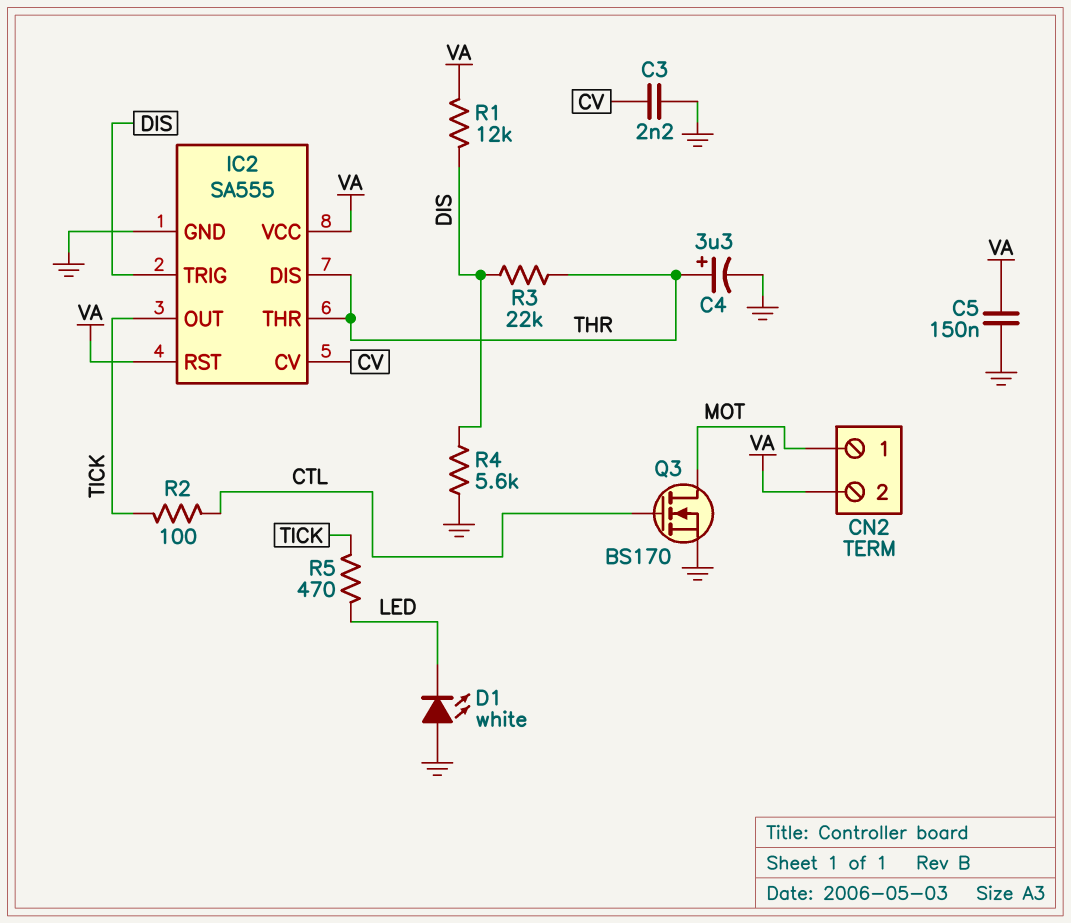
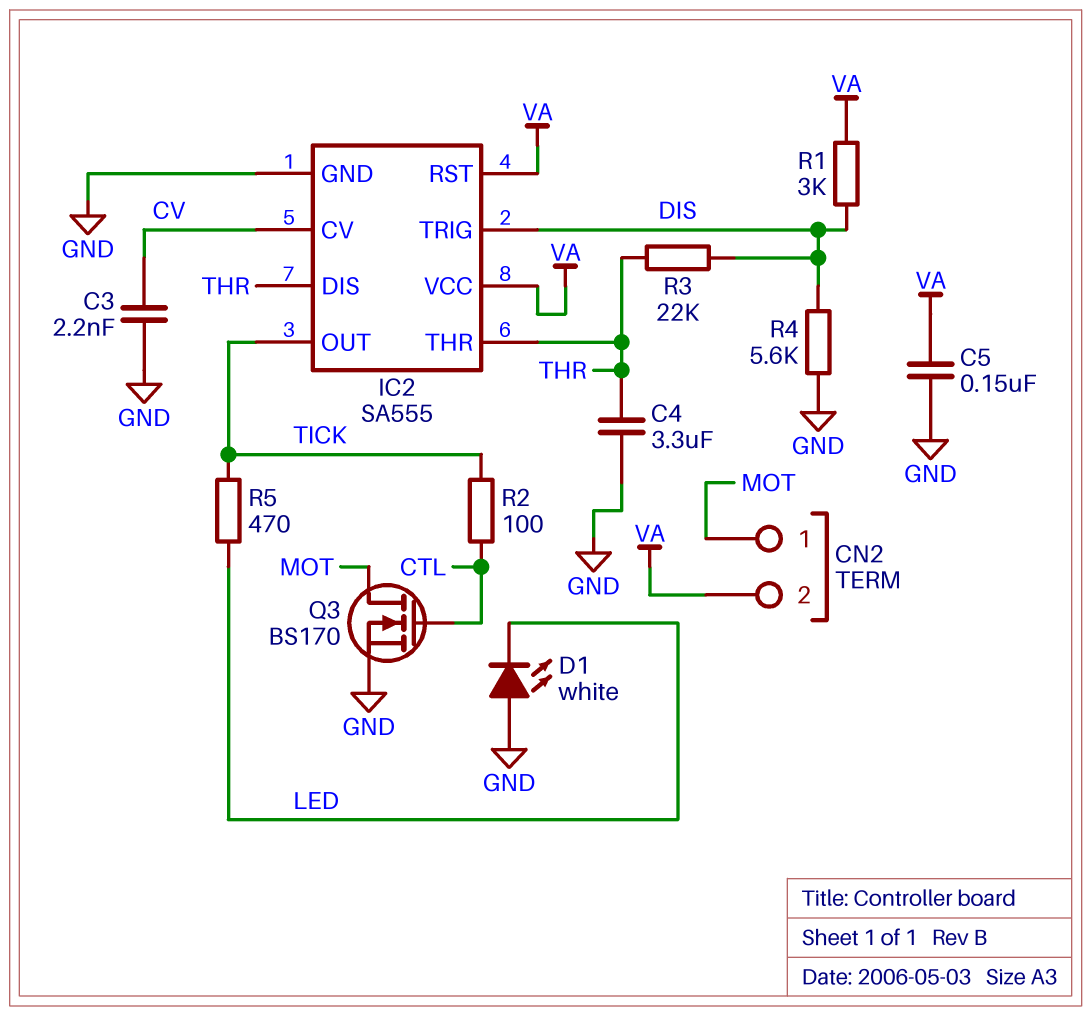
C4: 3.3uF (plus THR, minus GND) -> 3.3uF (GND, THR)
R1: 12k (DIS, VA) -> 3k (DIS, VA)

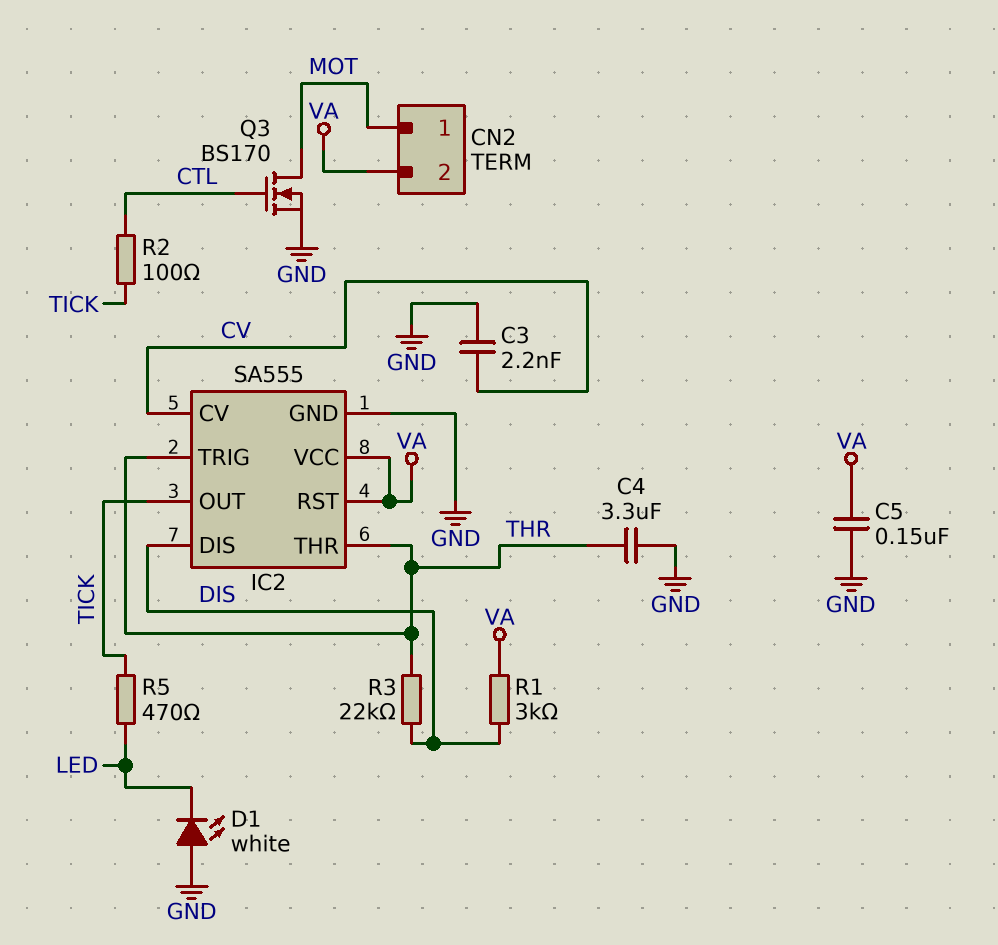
IC2 pin DIS: THR -> DIS
IC2 pin TRIG: DIS -> THR
R4: 5.6k (DIS, GND) -> none

